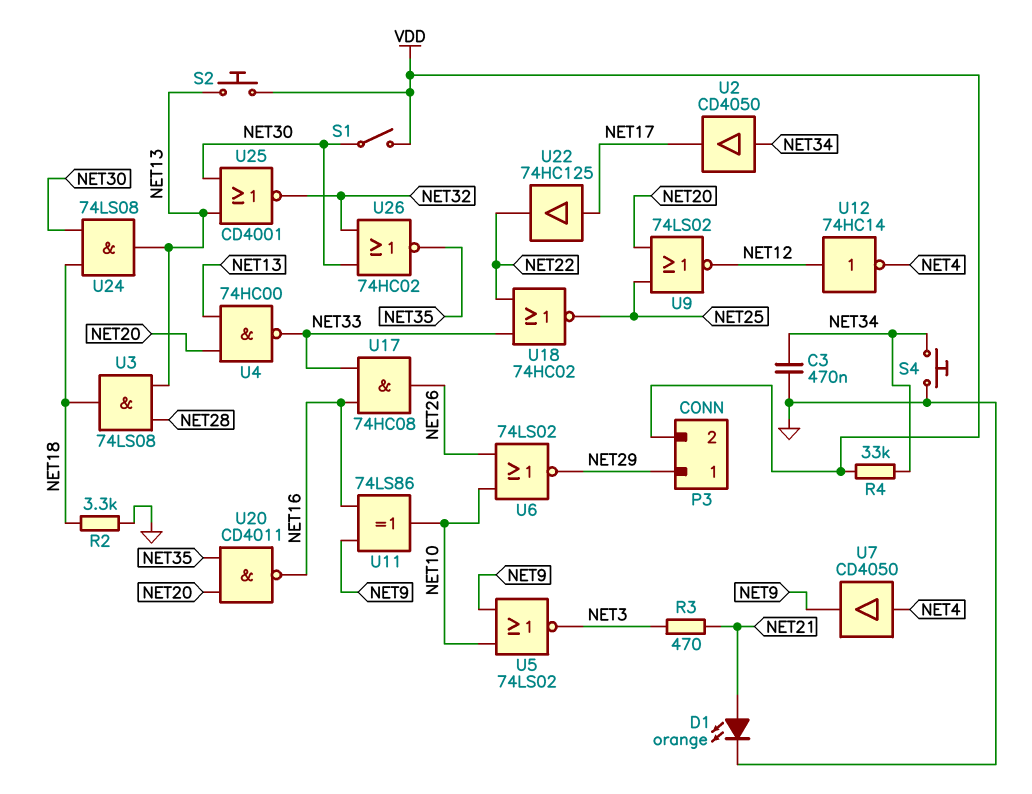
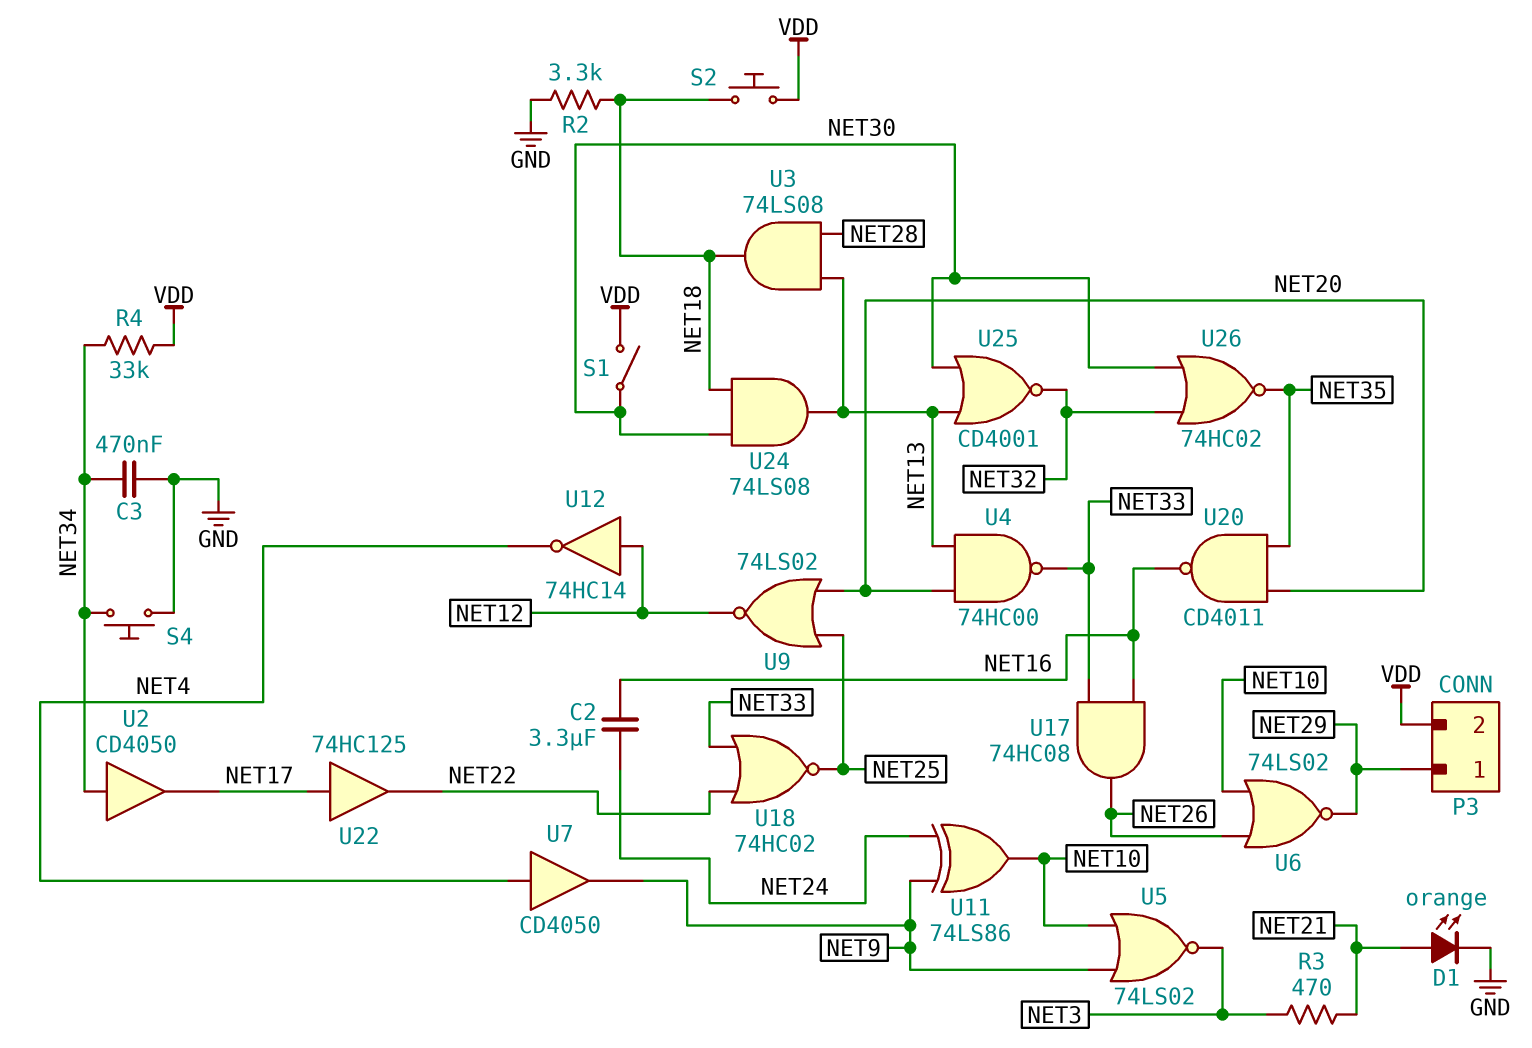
C2: none -> 3.3uF (NET16, NET24)
S2: button (NET13, VDD) -> button (NET18, VDD)
U11: XOR 74LS86 (in NET9, in NET16, out NET10) -> XOR 74LS86 (in NET9, in NET24, out NET10)

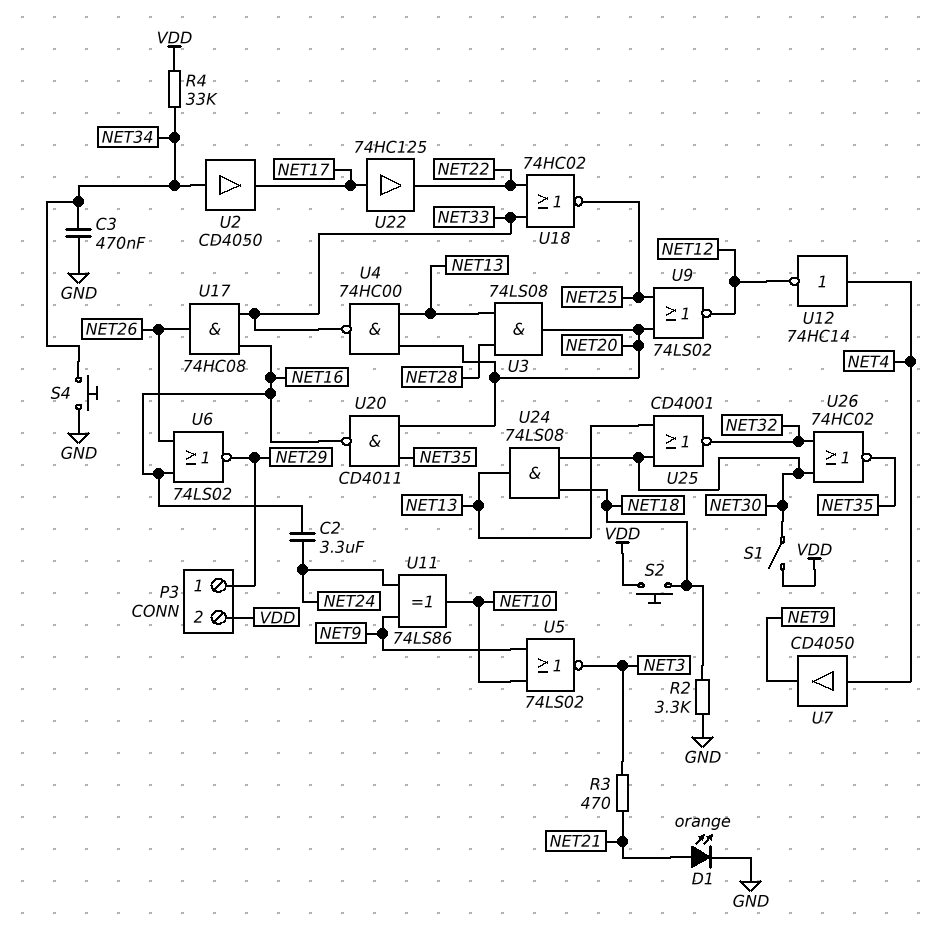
U3: AND 74LS08 (in NET13, in NET28, out NET18) -> AND 74LS08 (in NET13, in NET28, out NET20)
U6: NOR 74LS02 (in NET10, in NET26, out NET29) -> NOR 74LS02 (in NET16, in NET26, out NET29)
U12: NOT 74HC14 (in NET12, out NET4) -> NOT 74HC14 (in NET4, out NET12)

